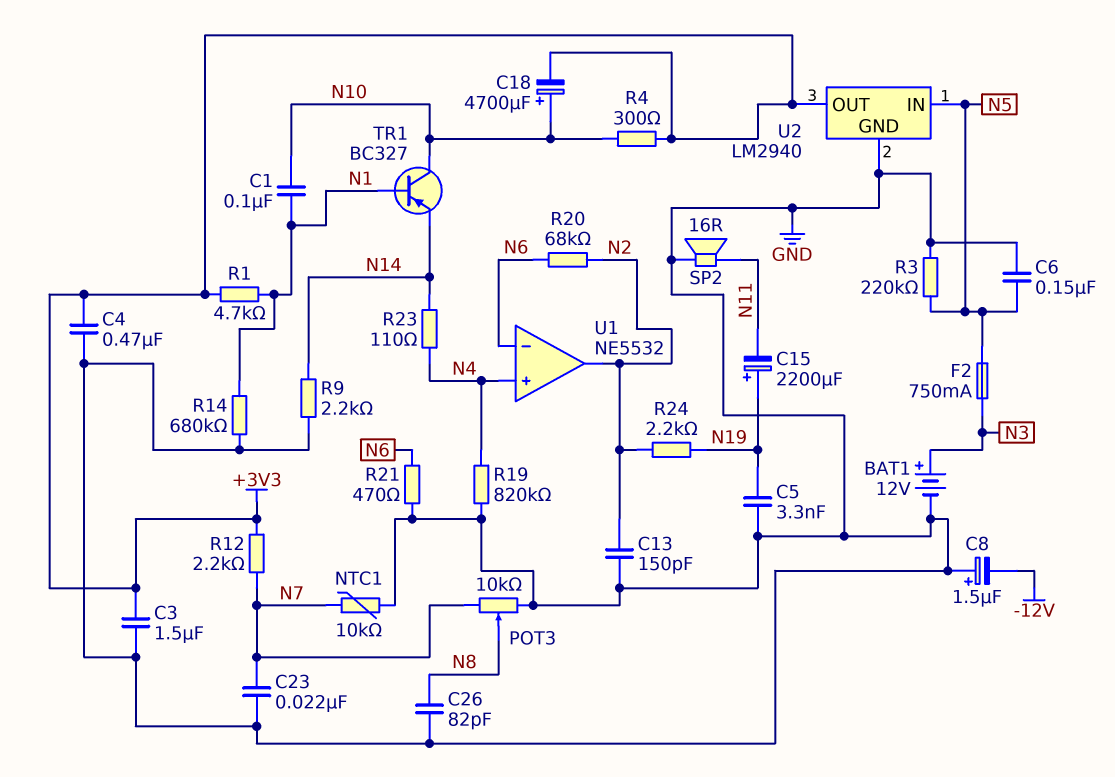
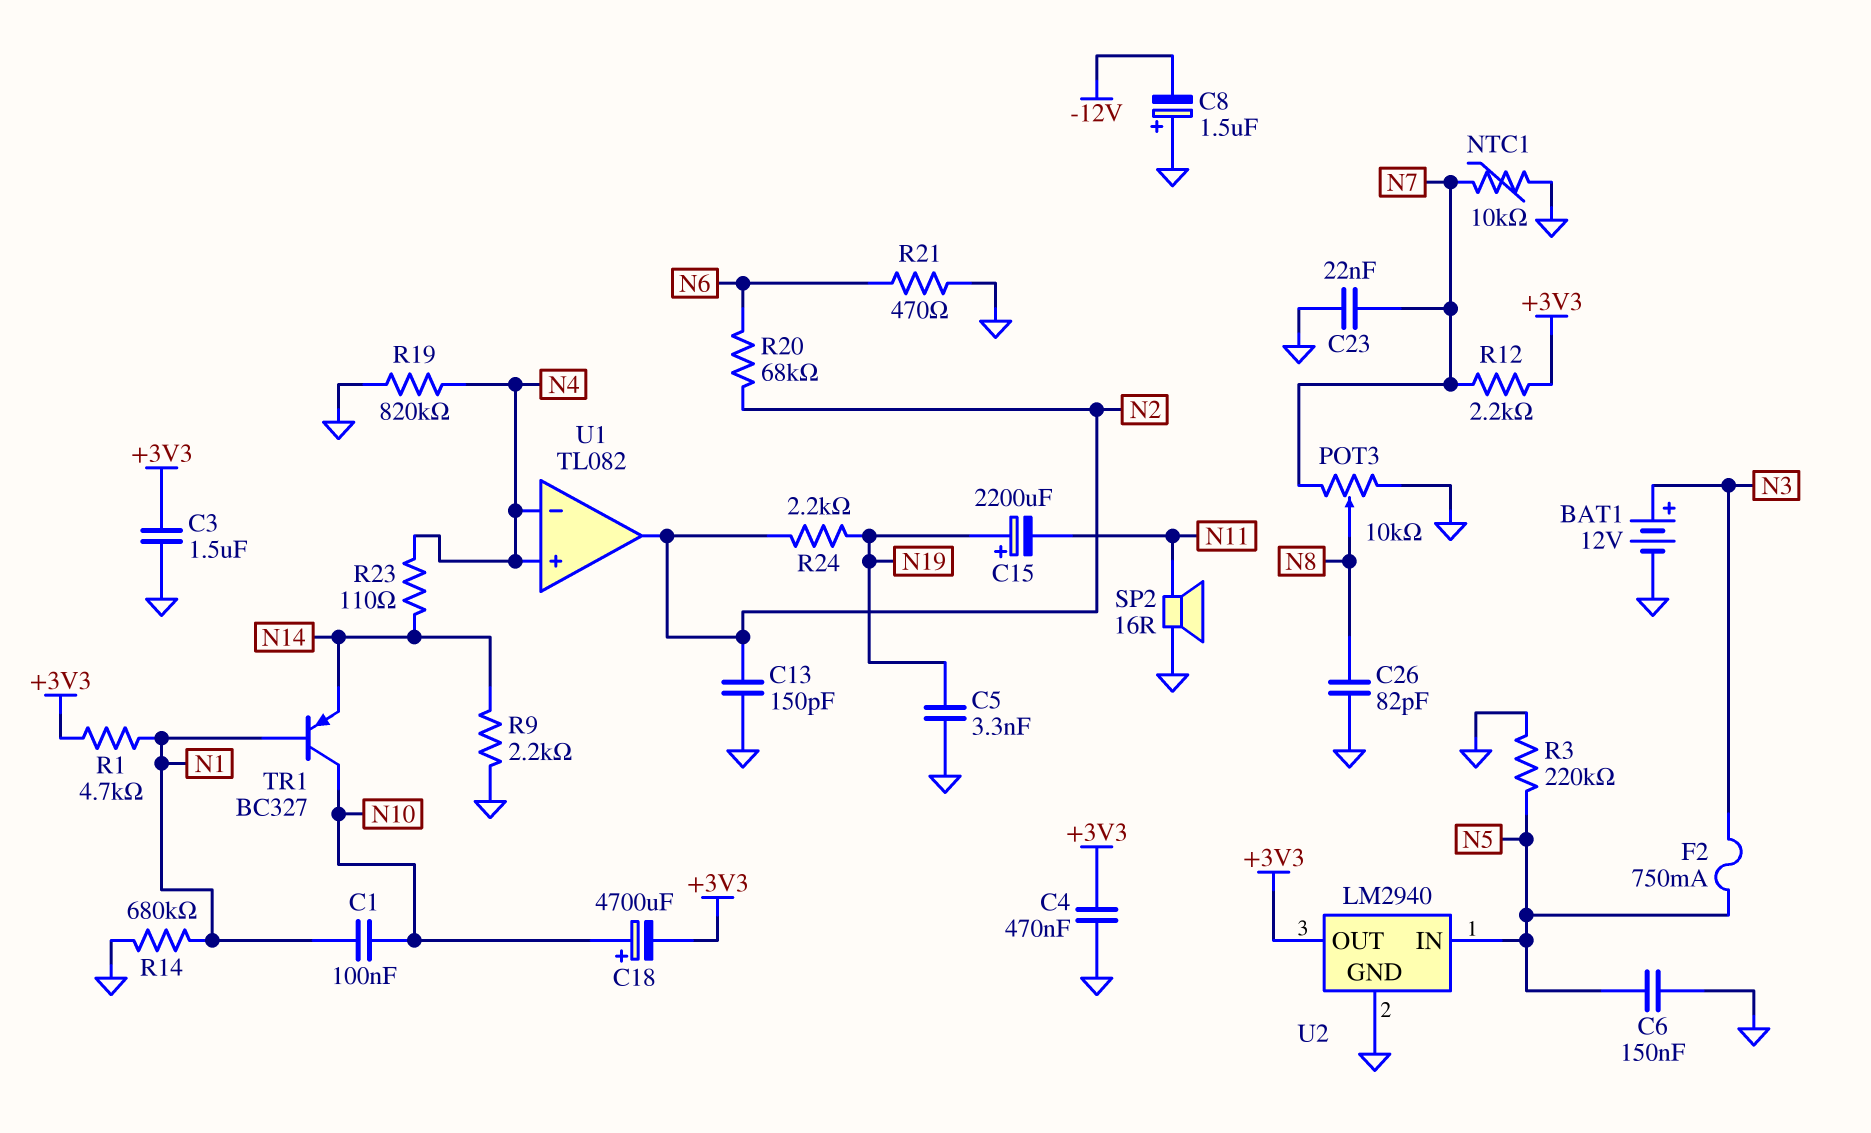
R4: 300 (+3V3, N10) -> none
U1: NE5532 -> TL082
U1 pin in-: N6 -> N4

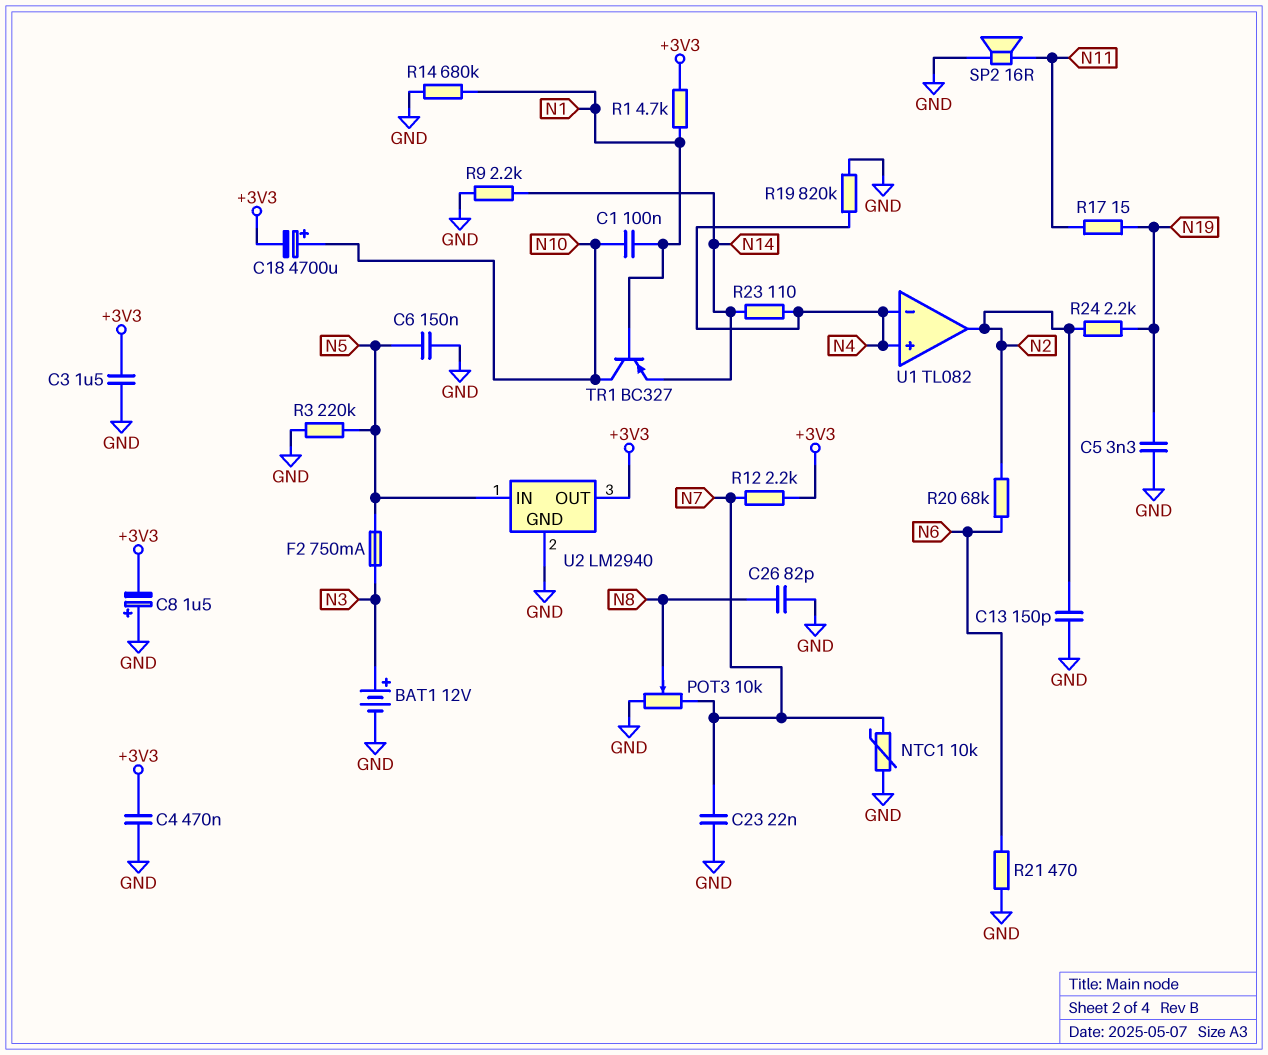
C8: 1.5uF (plus GND, minus -12V) -> 1.5uF (plus GND, minus +3V3)
C15: 2200uF (plus N19, minus N11) -> none
R17: none -> 15 (N11, N19)

